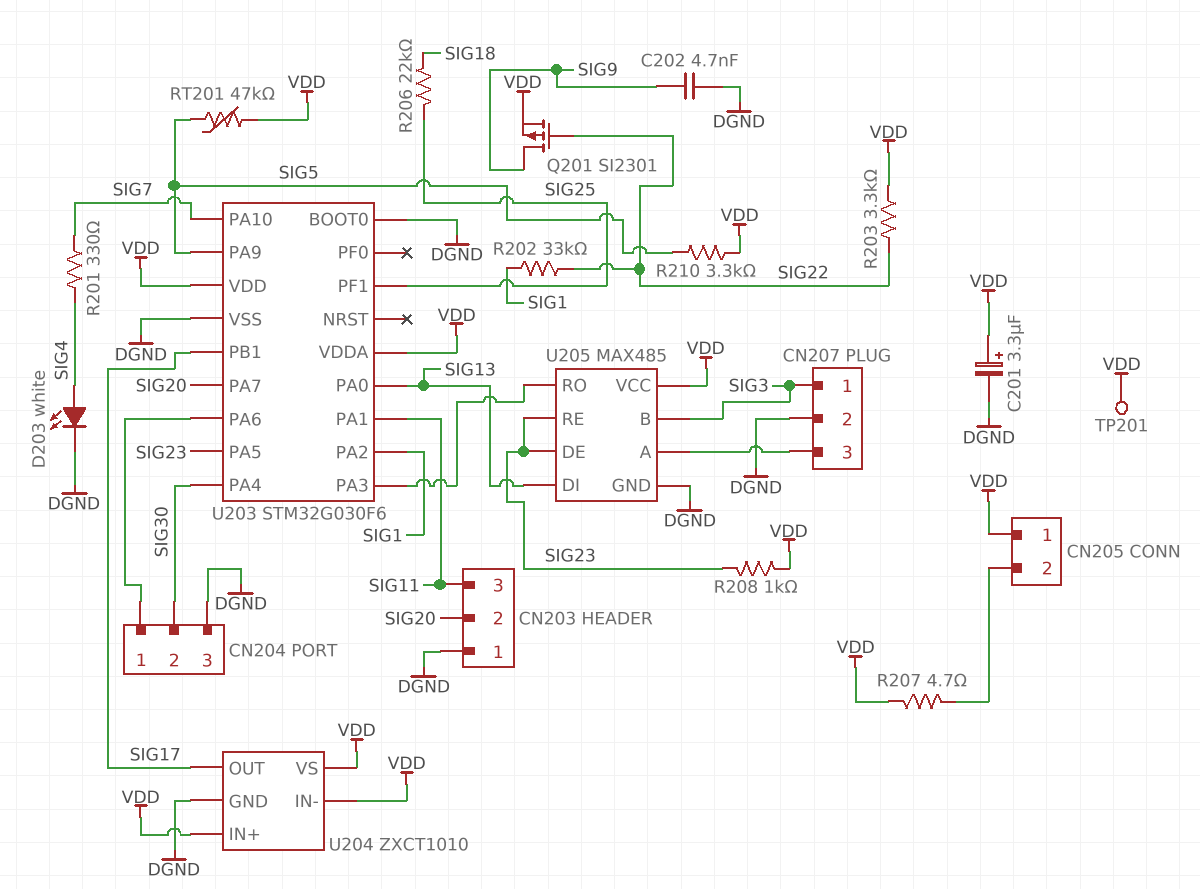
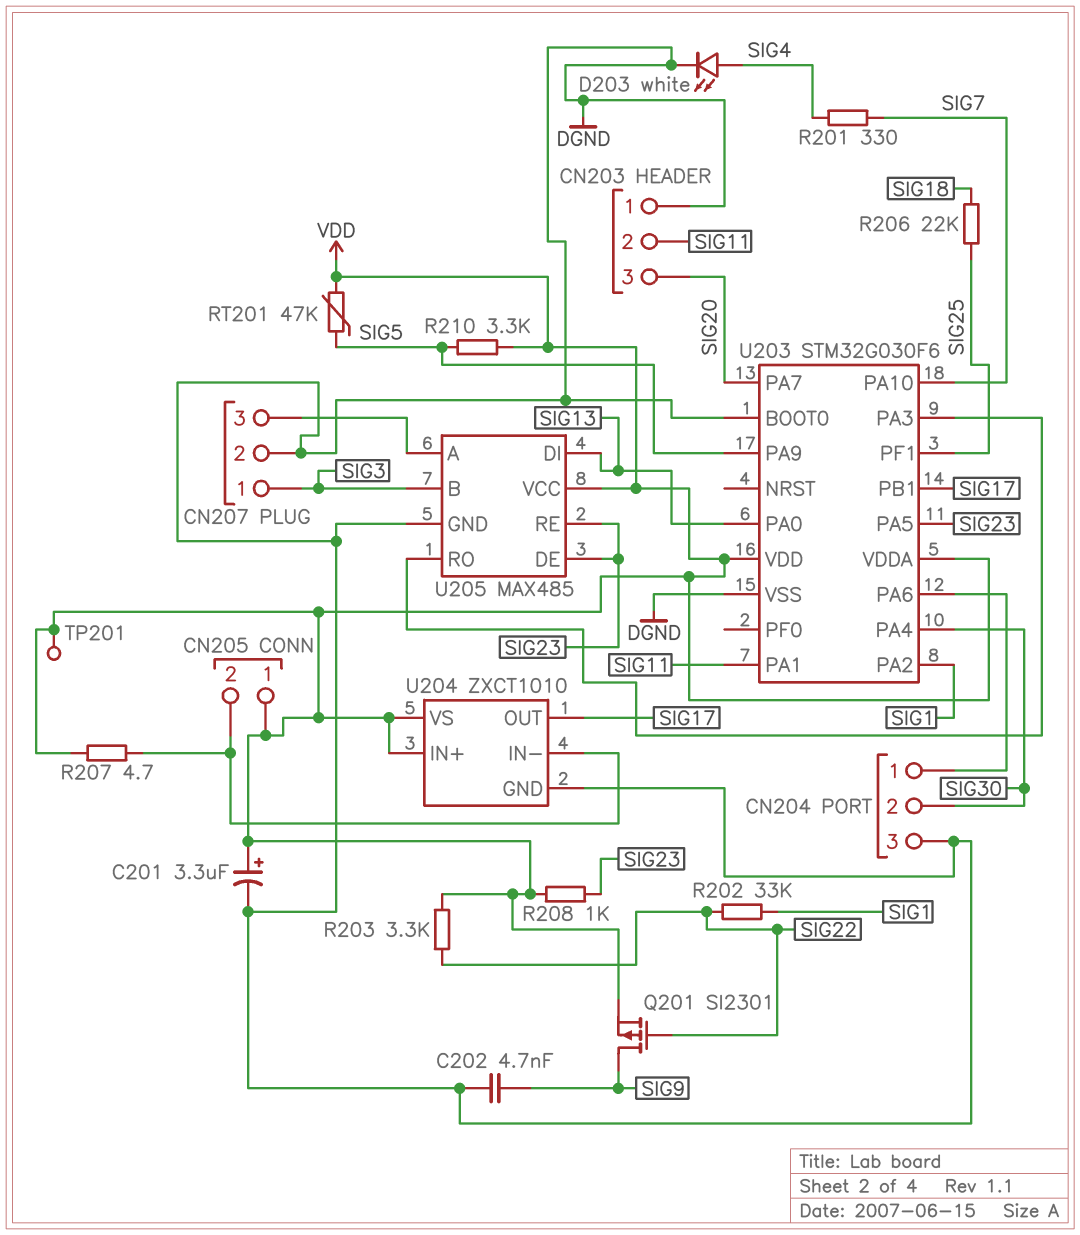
CN203 pin 2: SIG20 -> SIG11
CN203 pin 3: SIG11 -> SIG20
U204 pin IN-: VDD -> CN205/2

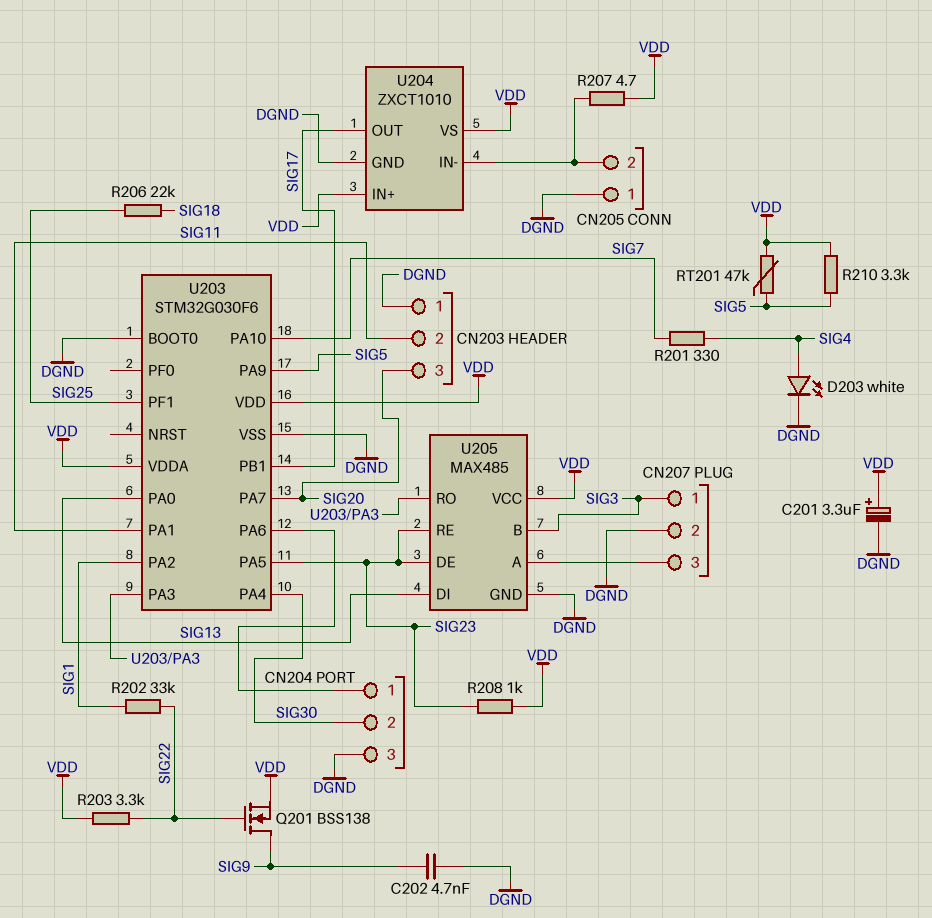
CN205 pin 1: VDD -> DGND
Q201: PMOS SI2301 (G SIG22, D SIG9, S VDD) -> NMOS BSS138 (G SIG22, D SIG9, S VDD)
TP201: test point (VDD) -> none

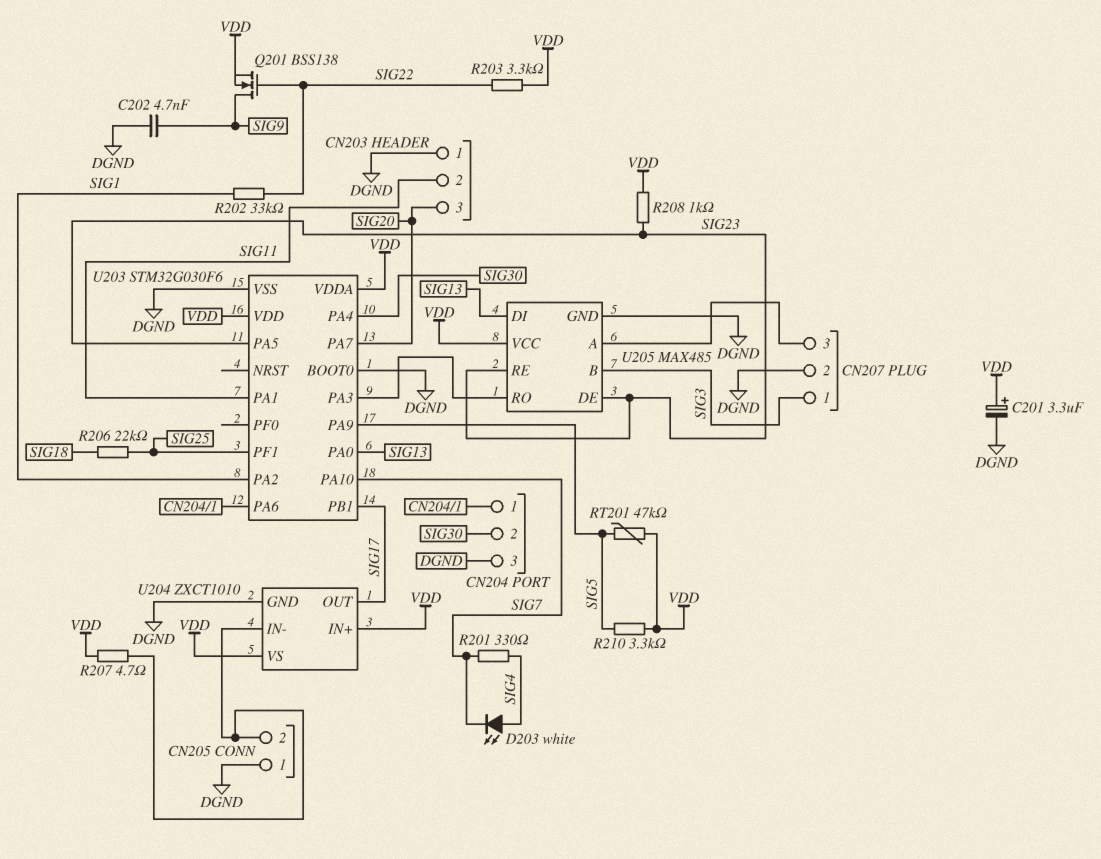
D203: LED white (A SIG4, K DGND) -> LED white (A SIG4, K SIG7)

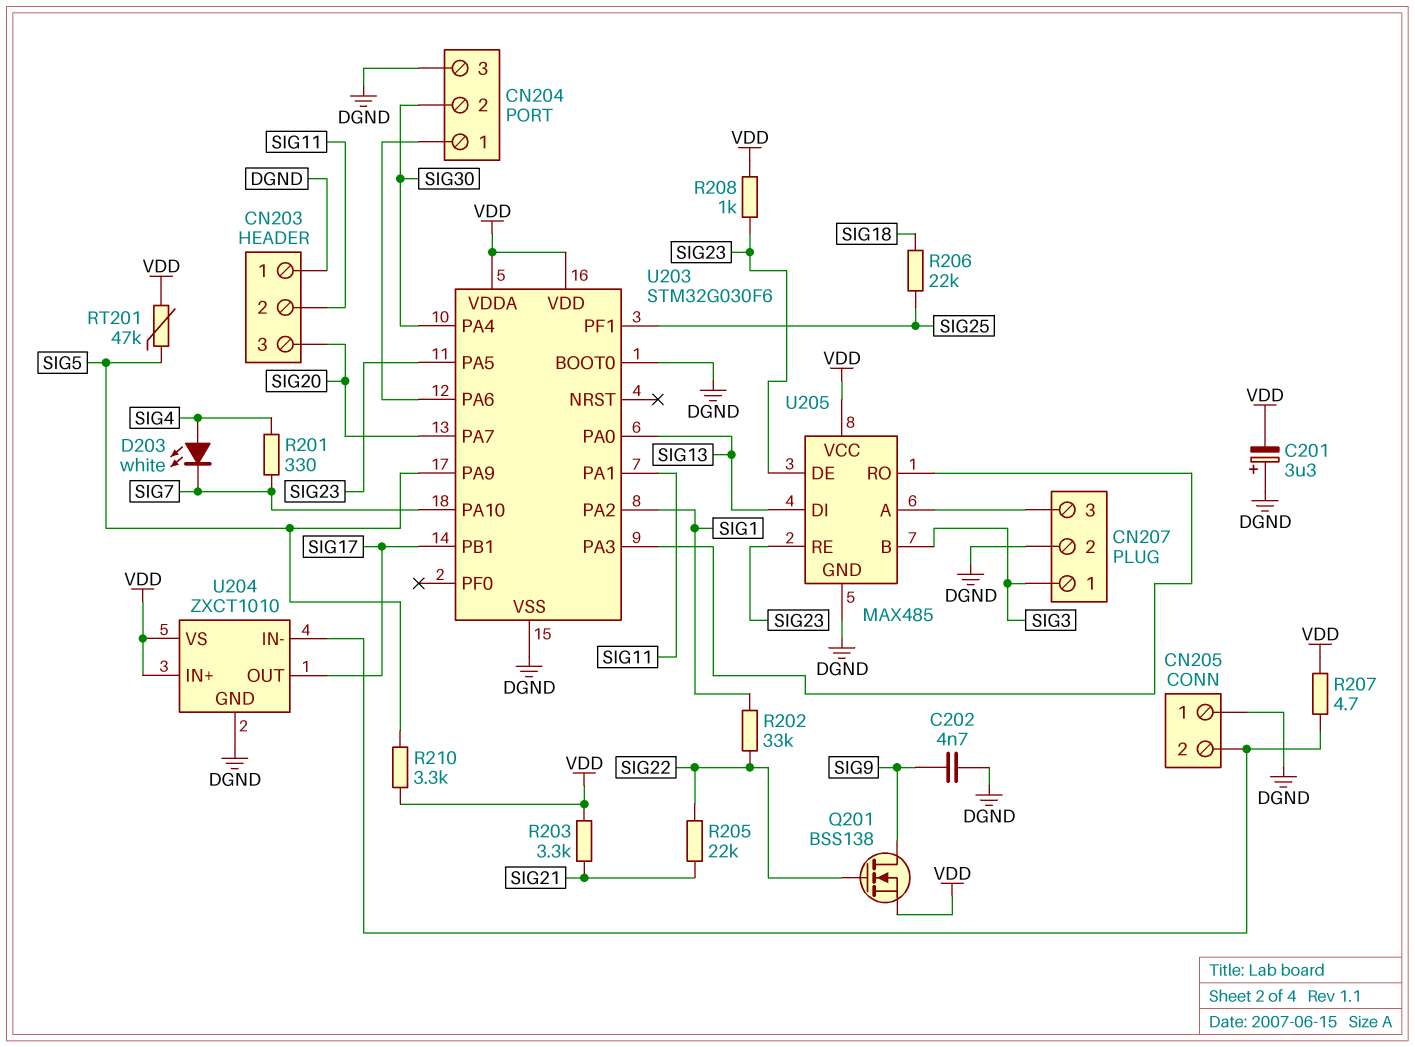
C201: 3.3uF (plus VDD, minus DGND) -> 3.3uF (plus DGND, minus VDD)
R203: 3.3k (SIG22, VDD) -> 3.3k (SIG21, VDD)
R205: none -> 22k (SIG21, SIG22)

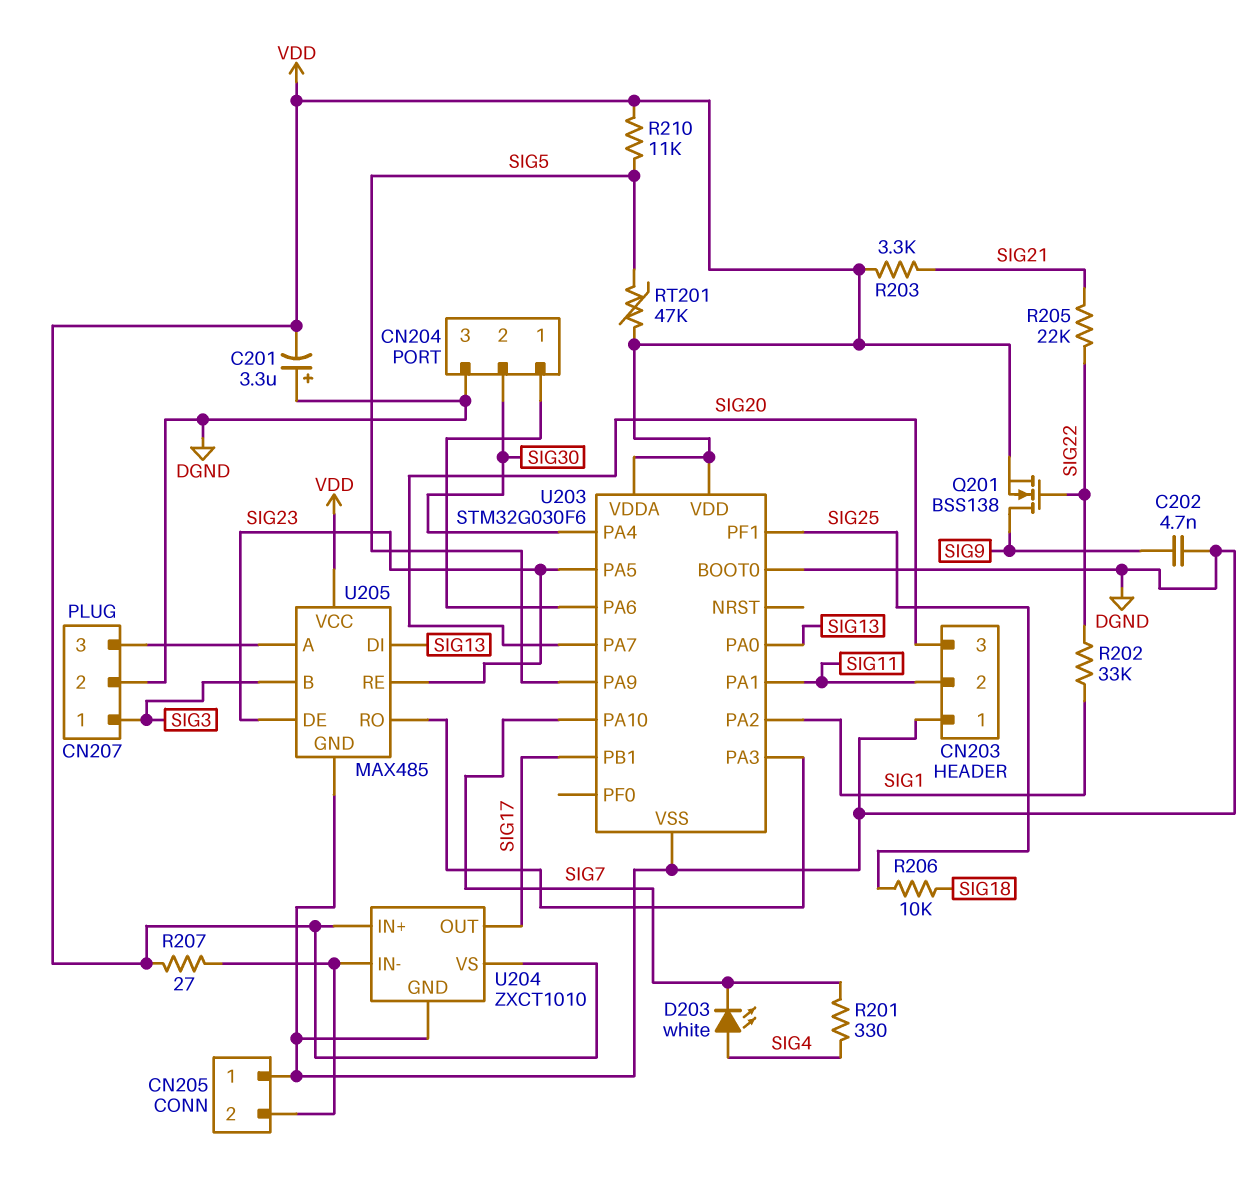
R206: 22k (SIG18, SIG25) -> 10k (SIG18, SIG25)
R207: 4.7 (CN205/2, VDD) -> 27 (CN205/2, VDD)
R208: 1k (SIG23, VDD) -> none
R210: 3.3k (SIG5, VDD) -> 11k (SIG5, VDD)

